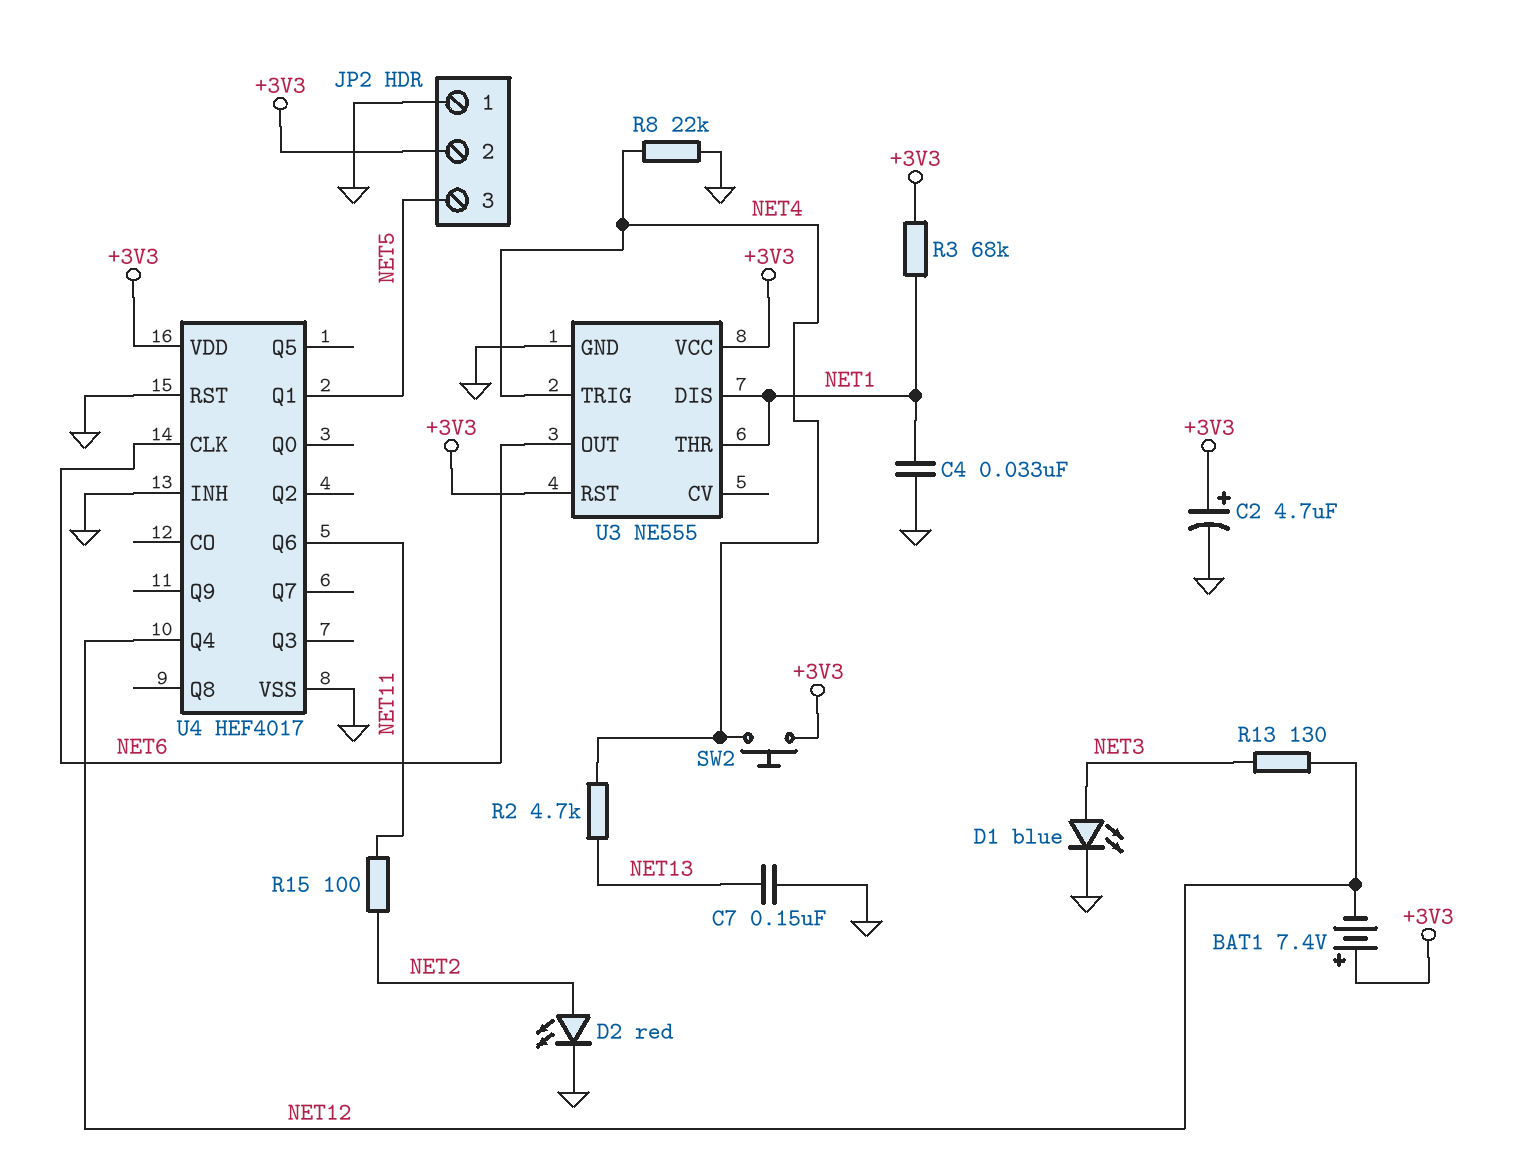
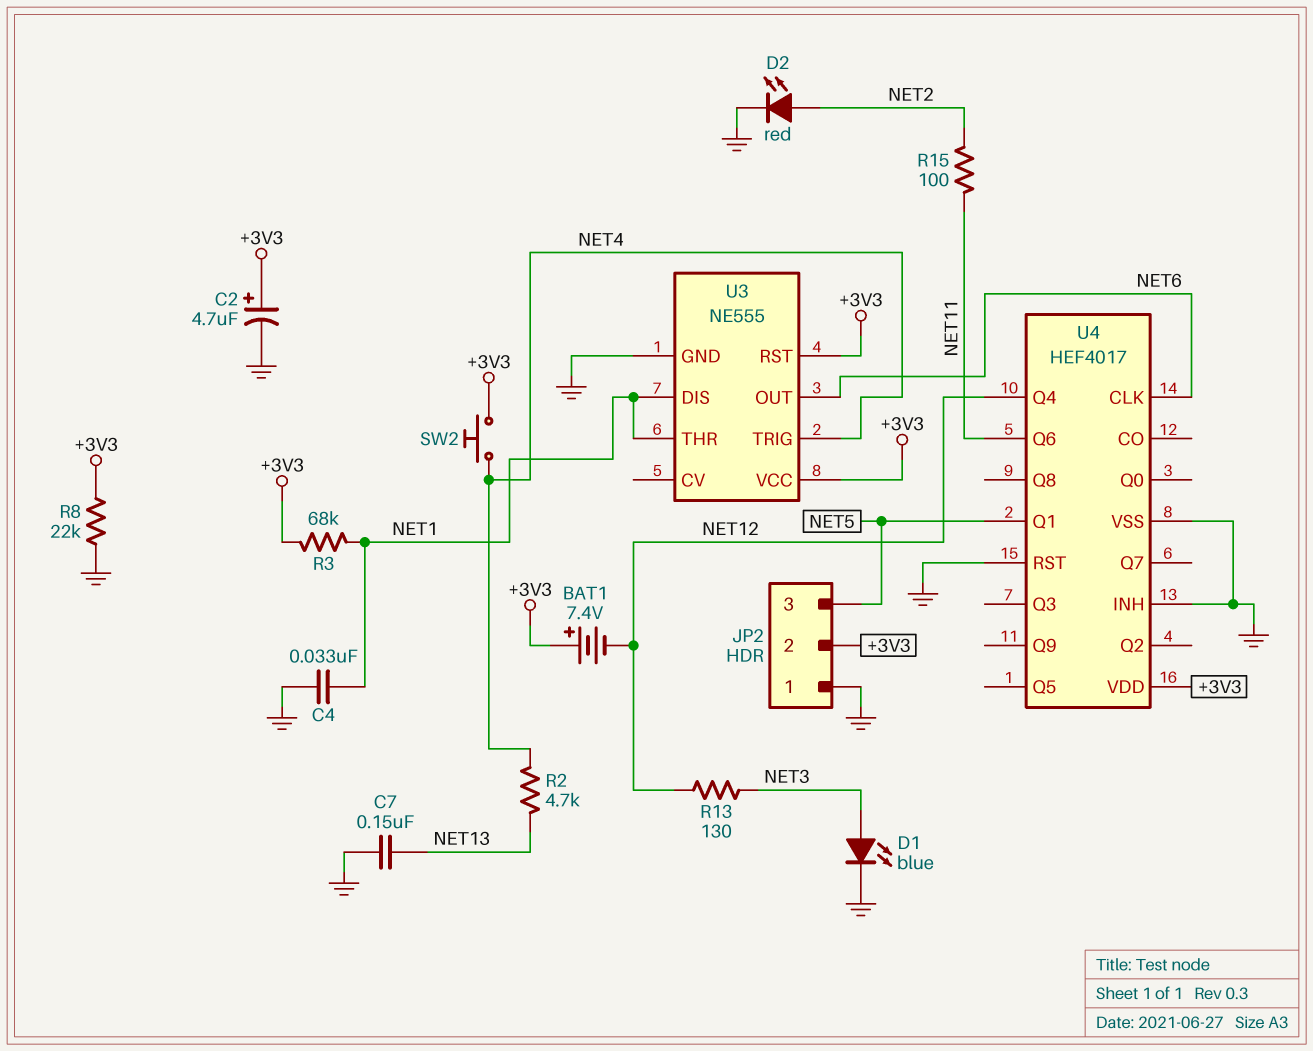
R8: 22k (GND, NET4) -> 22k (+3V3, GND)

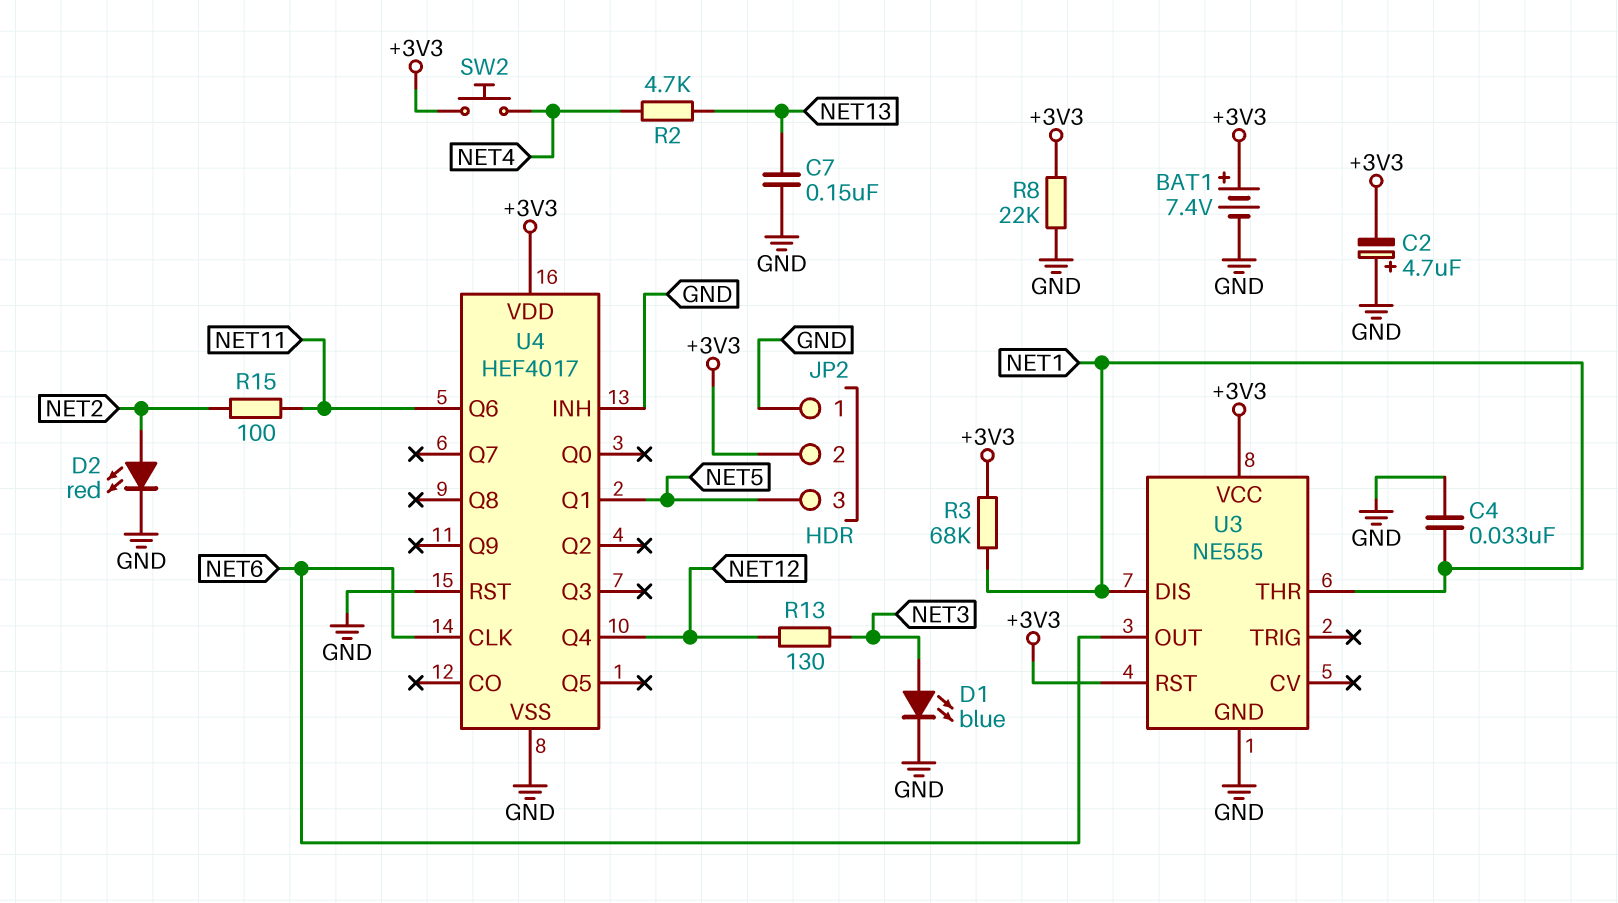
BAT1: 7.4V (plus +3V3, minus NET12) -> 7.4V (plus +3V3, minus GND)
C2: 4.7uF (plus +3V3, minus GND) -> 4.7uF (plus GND, minus +3V3)
U3 pin TRIG: NET4 -> none

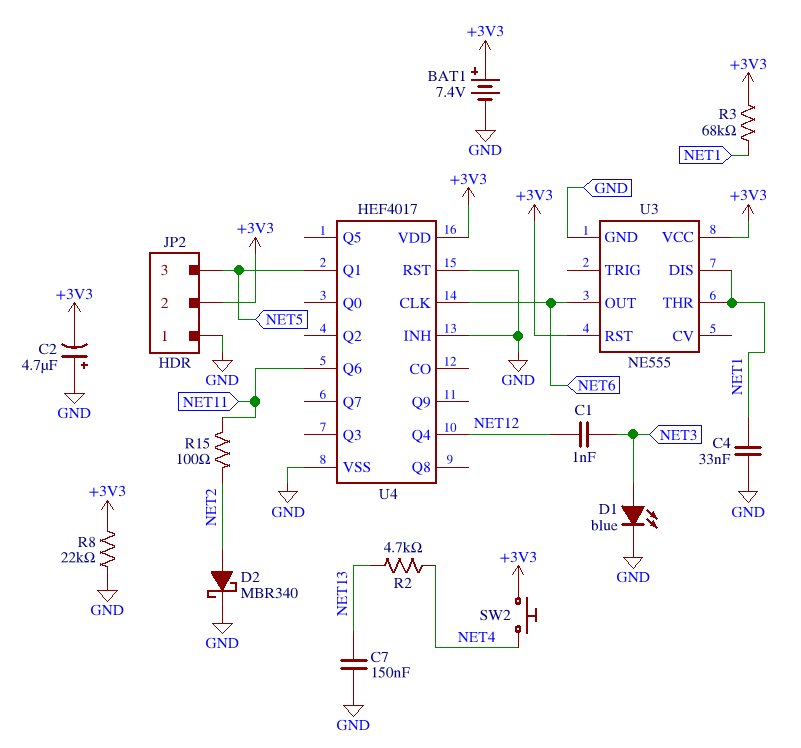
C1: none -> 1nF (NET3, NET12)
D2: LED red (A NET2, K GND) -> schottky MBR340 (A NET2, K GND)
R13: 130 (NET3, NET12) -> none

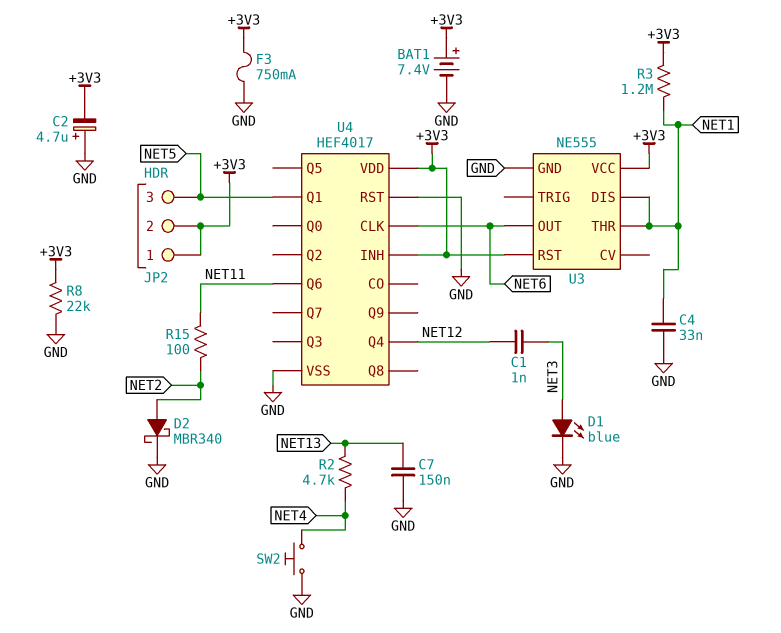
F3: none -> 750mA (+3V3, GND)
JP2 pin 1: GND -> +3V3
R3: 68k (+3V3, NET1) -> 1.2M (+3V3, NET1)
SW2: button (+3V3, NET4) -> button (GND, NET4)
U4 pin INH: GND -> +3V3

